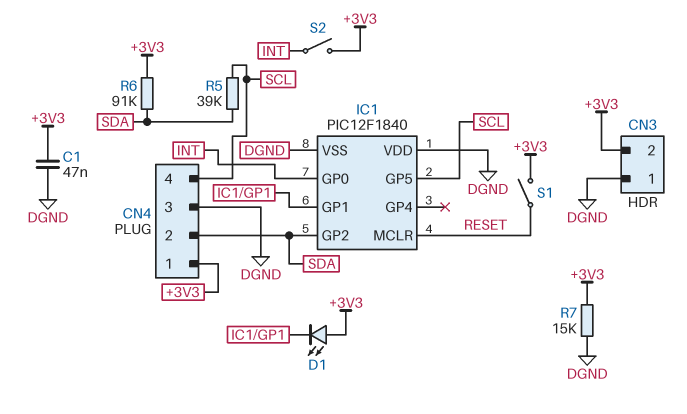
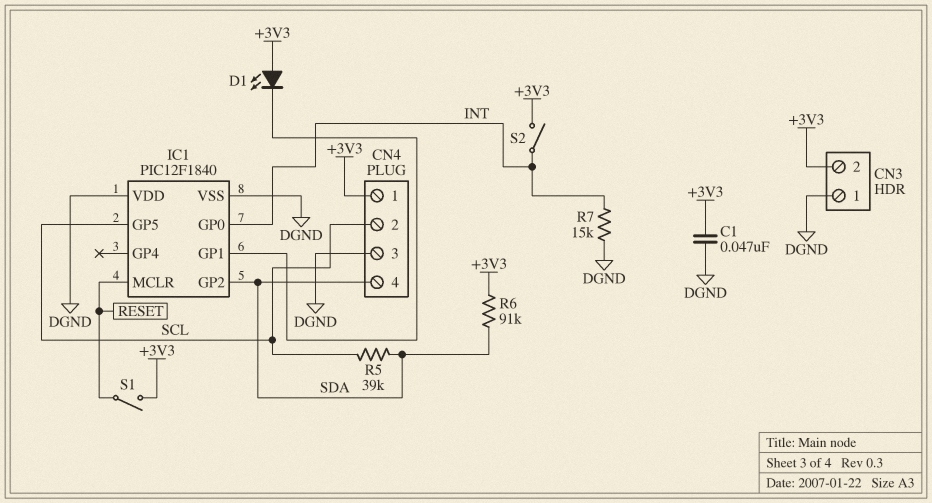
CN4 pin 2: SDA -> SCL
CN4 pin 4: SCL -> SDA
R7: 15k (+3V3, DGND) -> 15k (DGND, INT)

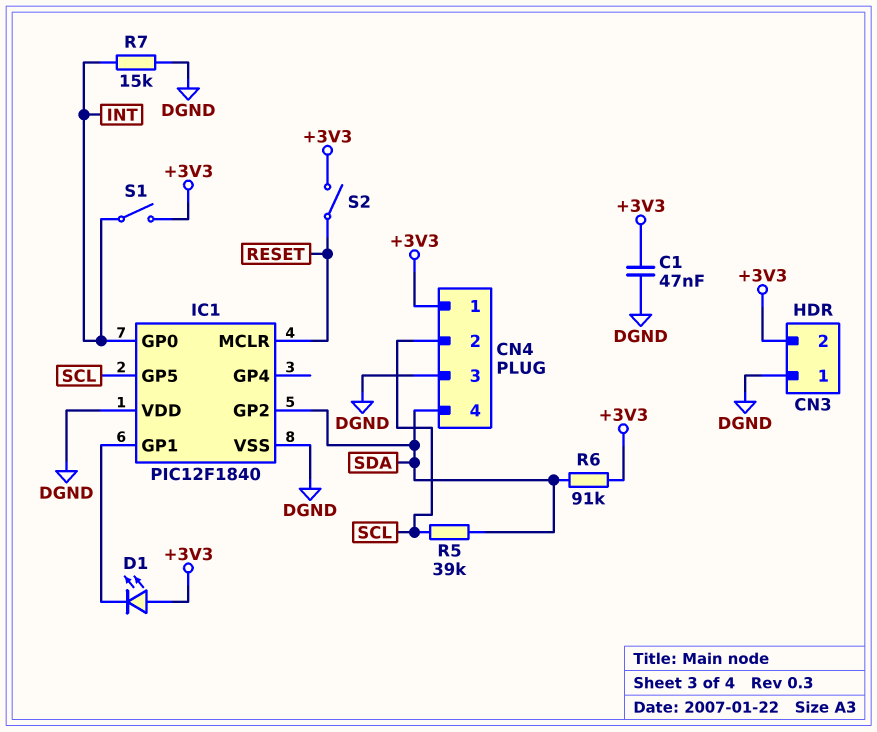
S1: switch (+3V3, RESET) -> switch (+3V3, INT)
S2: switch (+3V3, INT) -> switch (+3V3, RESET)

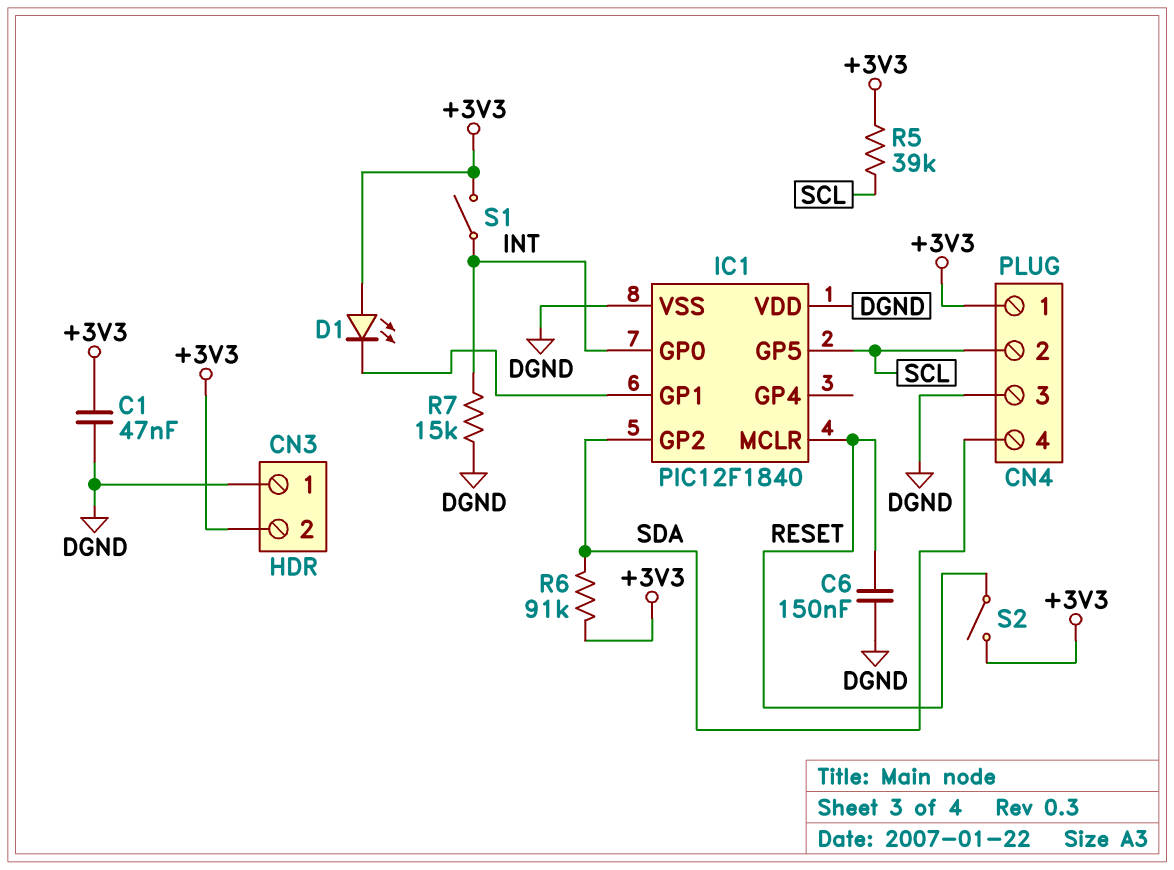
C6: none -> 150nF (DGND, RESET)
R5: 39k (SCL, SDA) -> 39k (+3V3, SCL)

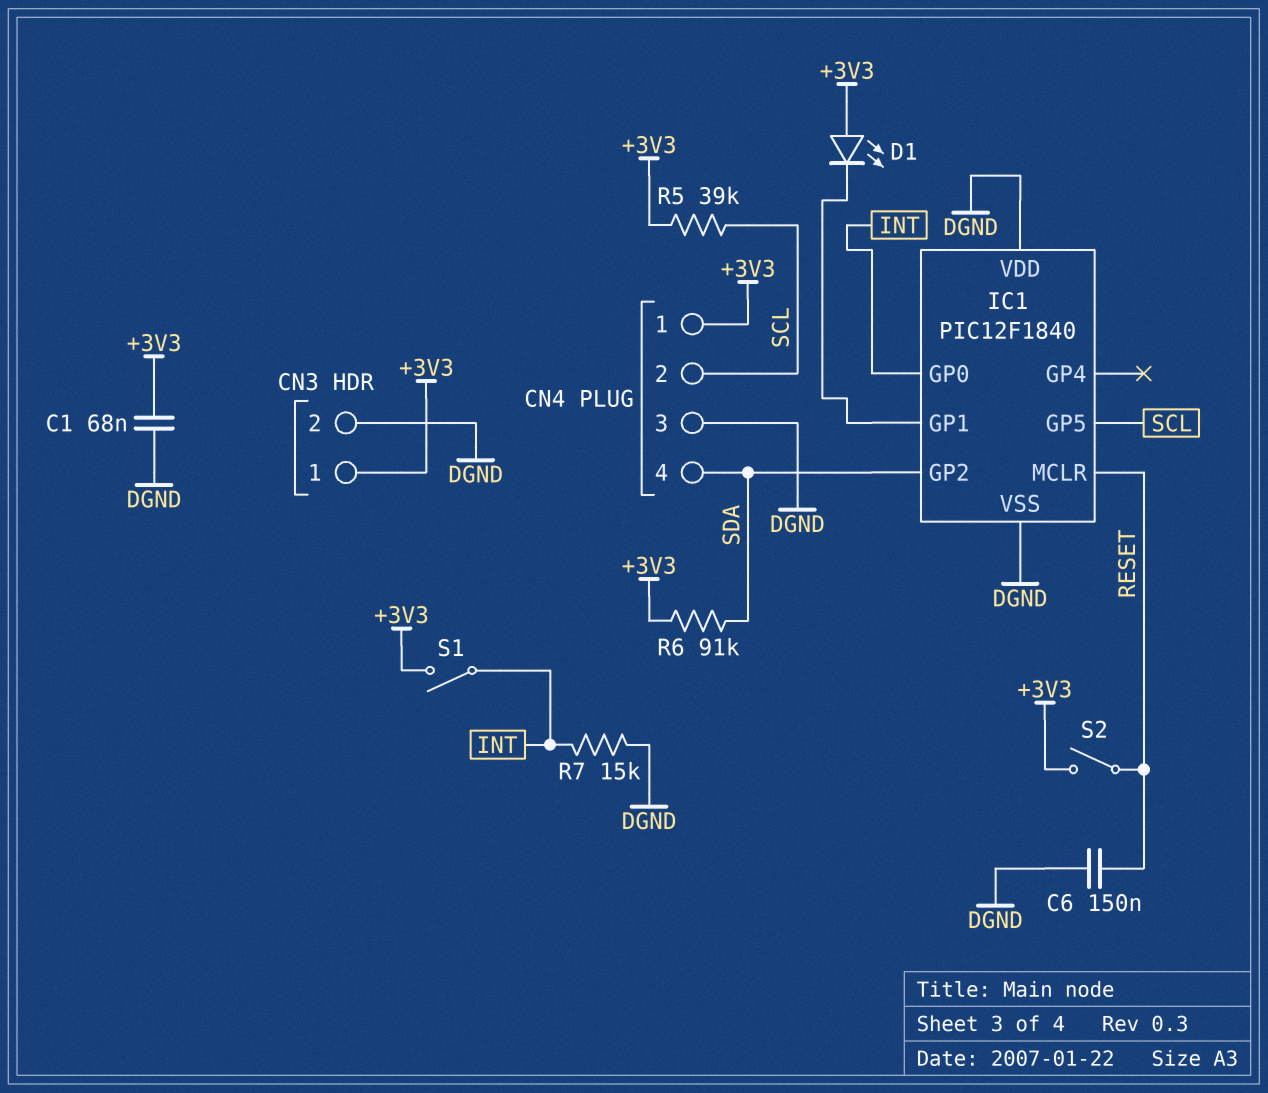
C1: 47nF (+3V3, DGND) -> 68nF (+3V3, DGND)
CN3 pin 1: DGND -> +3V3
CN3 pin 2: +3V3 -> DGND

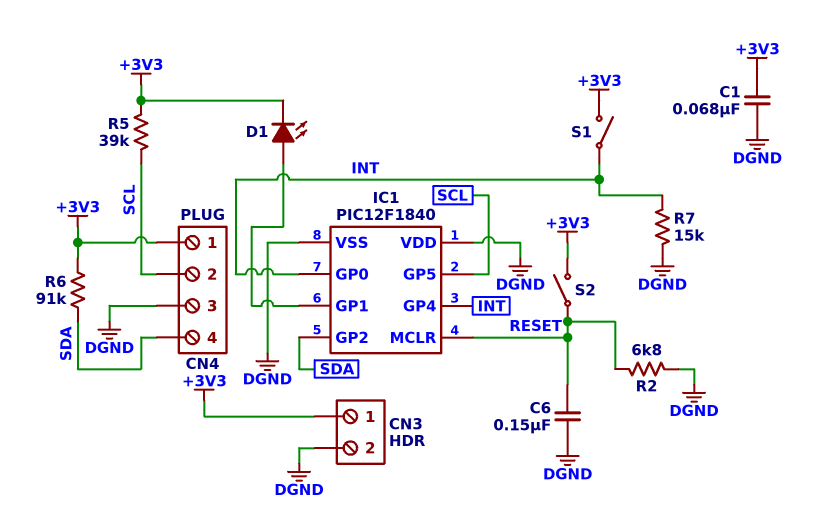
D1: LED (A +3V3, K IC1/GP1) -> LED (A IC1/GP1, K +3V3)
IC1 pin GP4: none -> INT
R2: none -> 6.8k (DGND, RESET)

